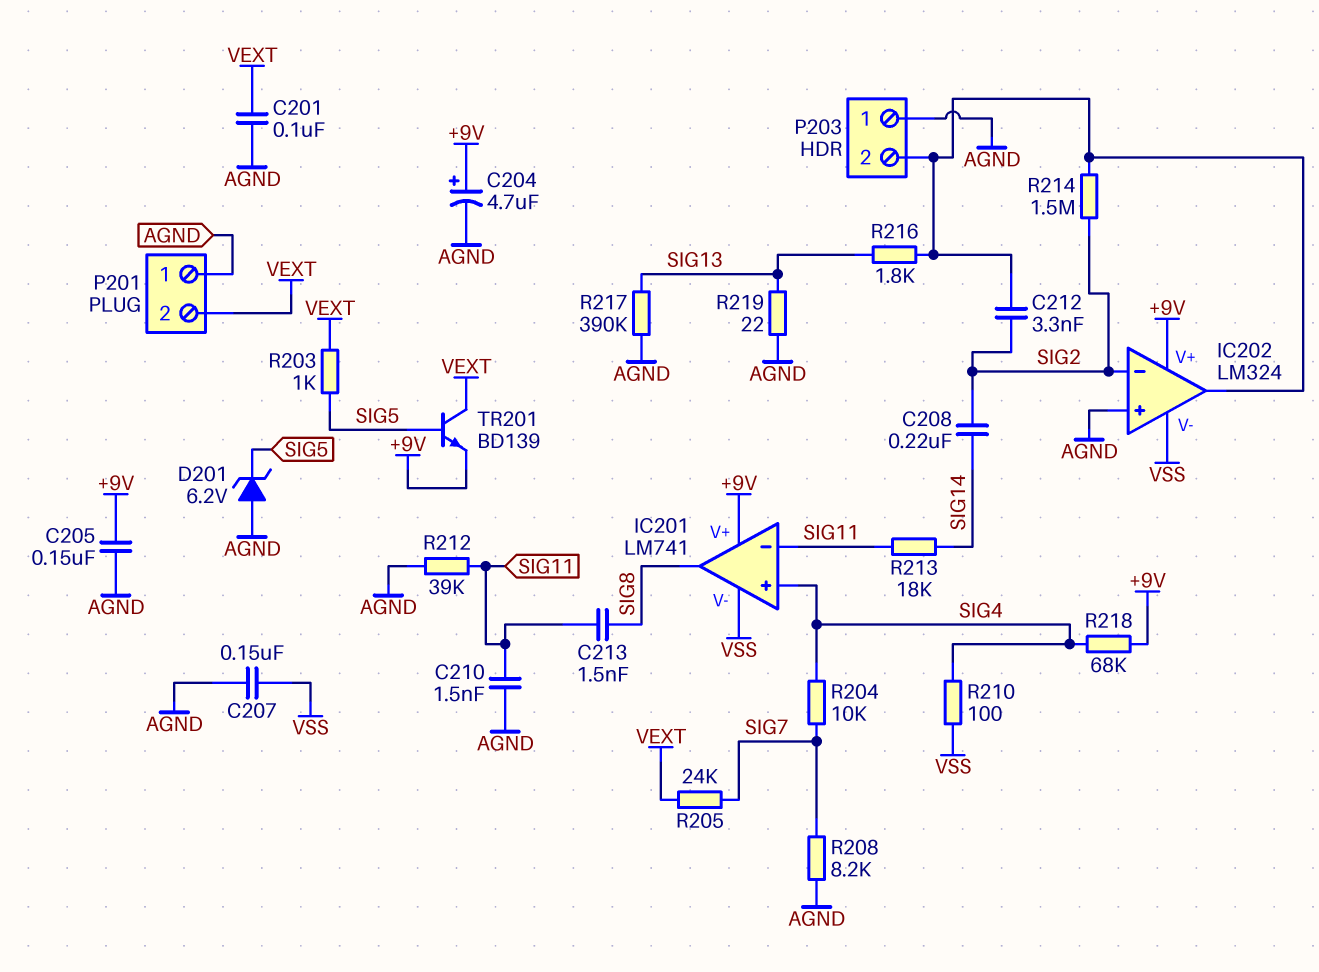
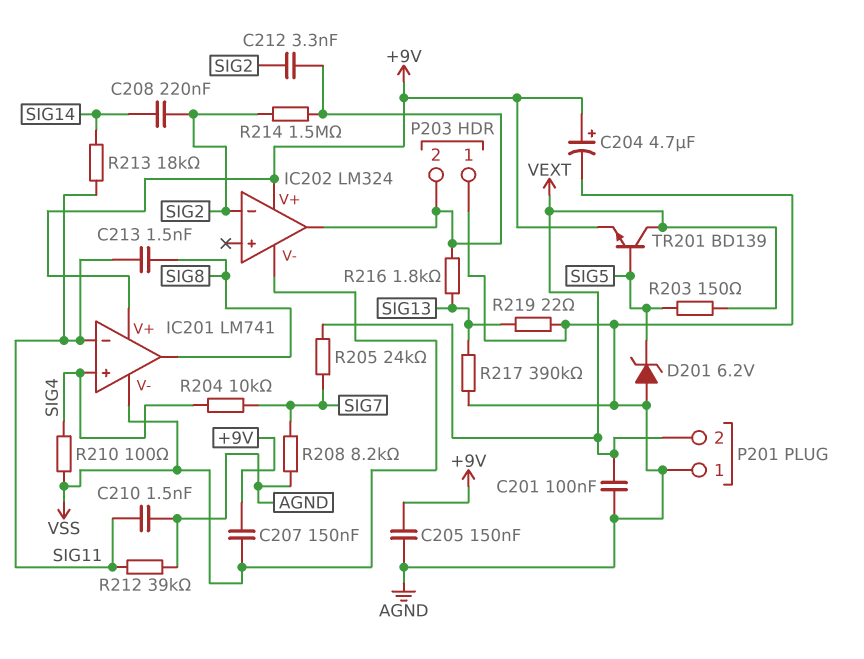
C207: 150nF (AGND, VSS) -> 150nF (+9V, VSS)
IC202 pin in+: AGND -> none
R203: 1k (SIG5, VEXT) -> 150 (SIG5, VEXT)
R218: 68k (+9V, SIG4) -> none

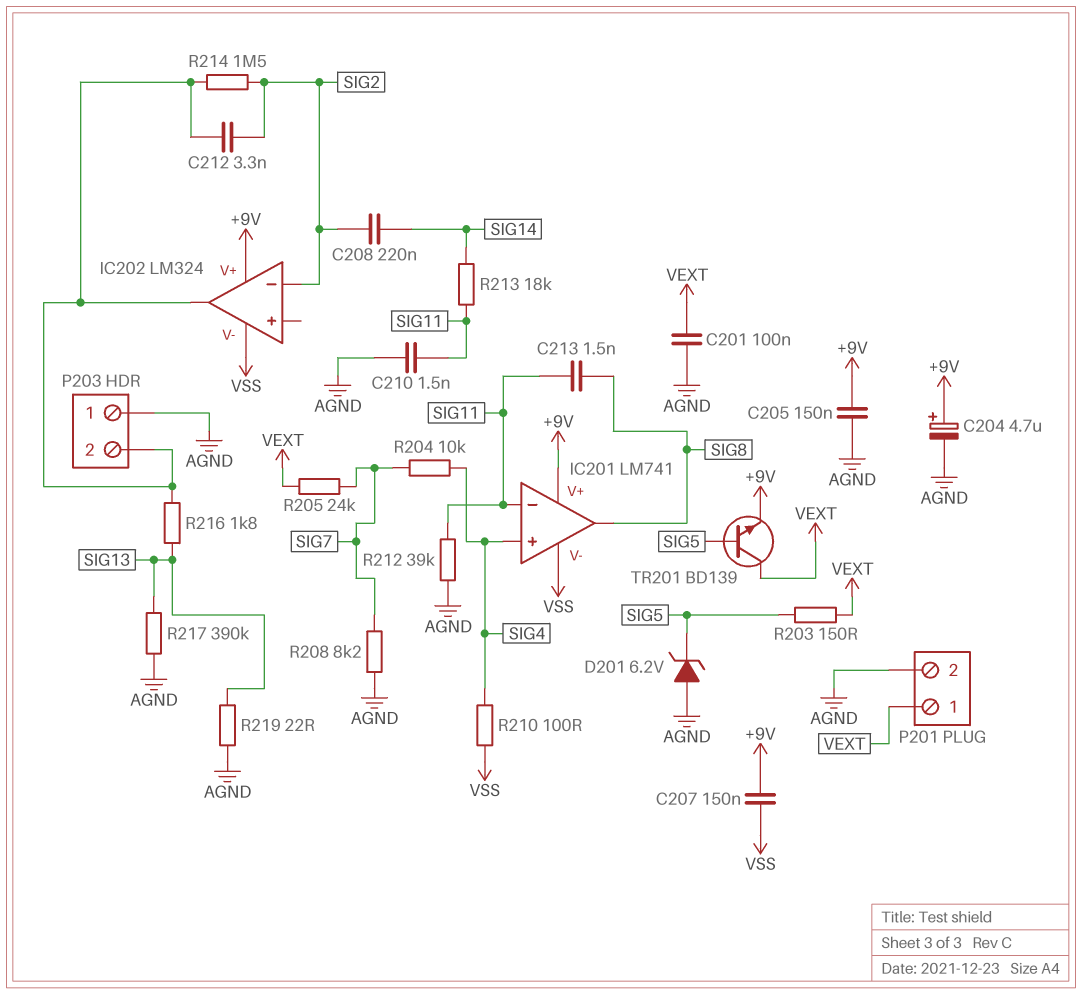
P201 pin 1: AGND -> VEXT
P201 pin 2: VEXT -> AGND

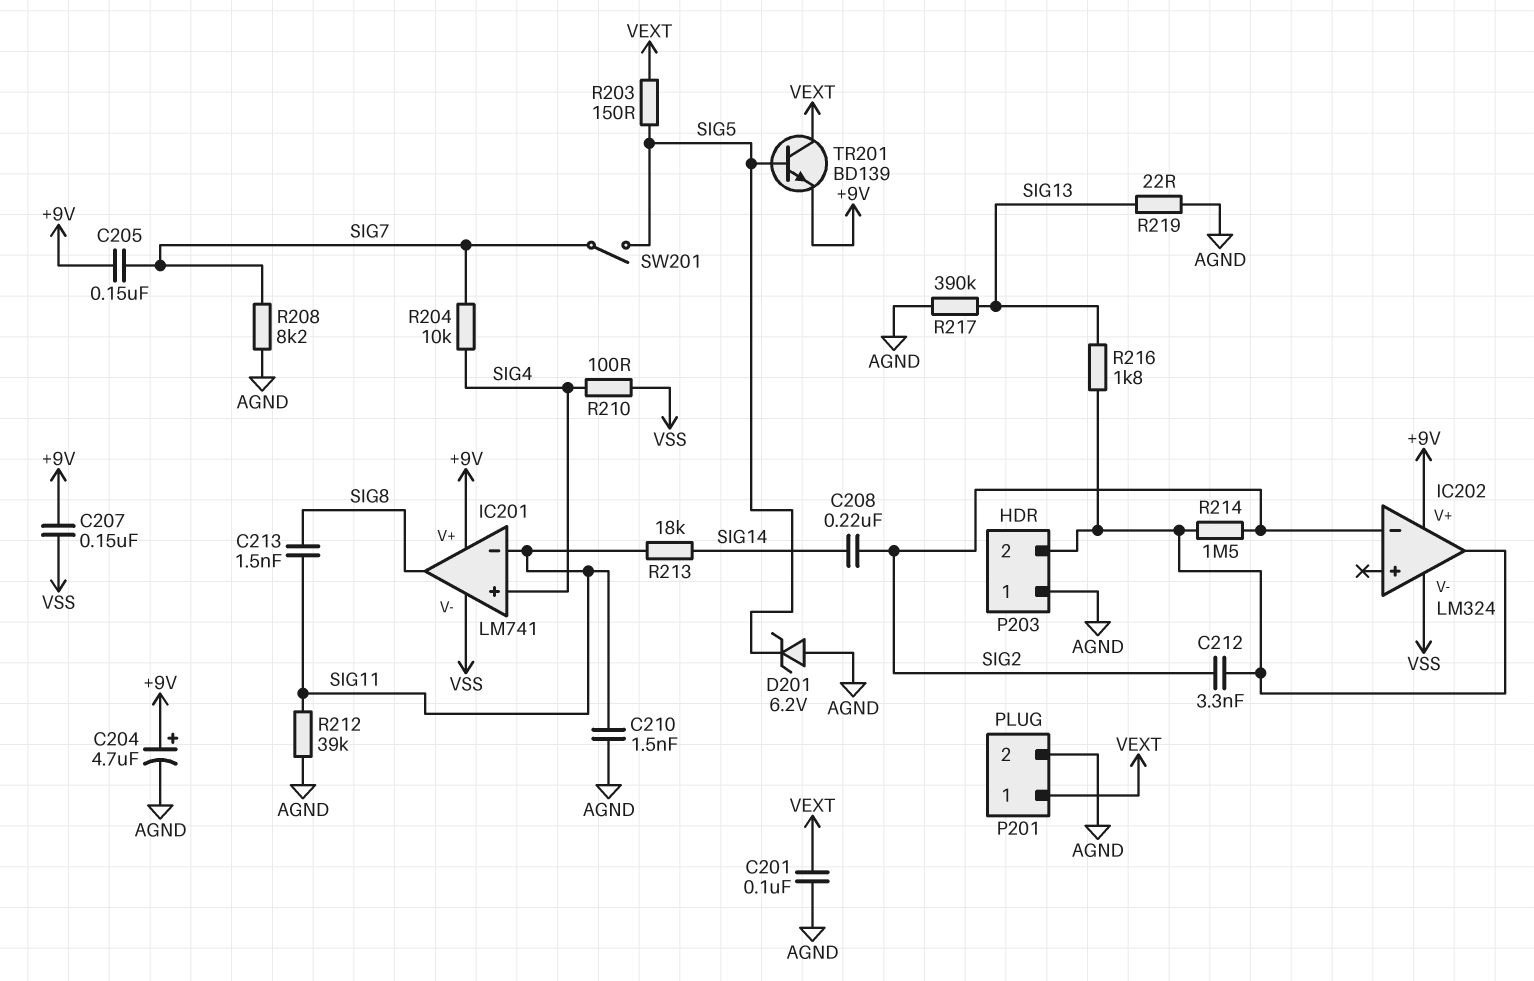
C205: 150nF (+9V, AGND) -> 150nF (+9V, SIG7)
R205: 24k (SIG7, VEXT) -> none
SW201: none -> switch (SIG5, SIG7)

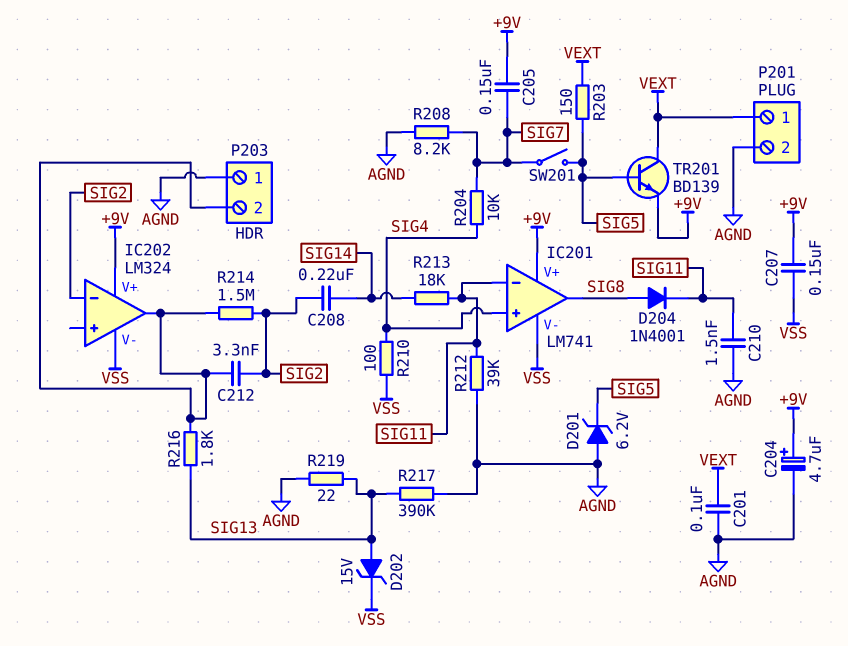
C213: 1.5nF (SIG8, SIG11) -> none
D202: none -> zener 15V (A SIG13, K VSS)
D204: none -> diode 1N4001 (A SIG8, K SIG11)

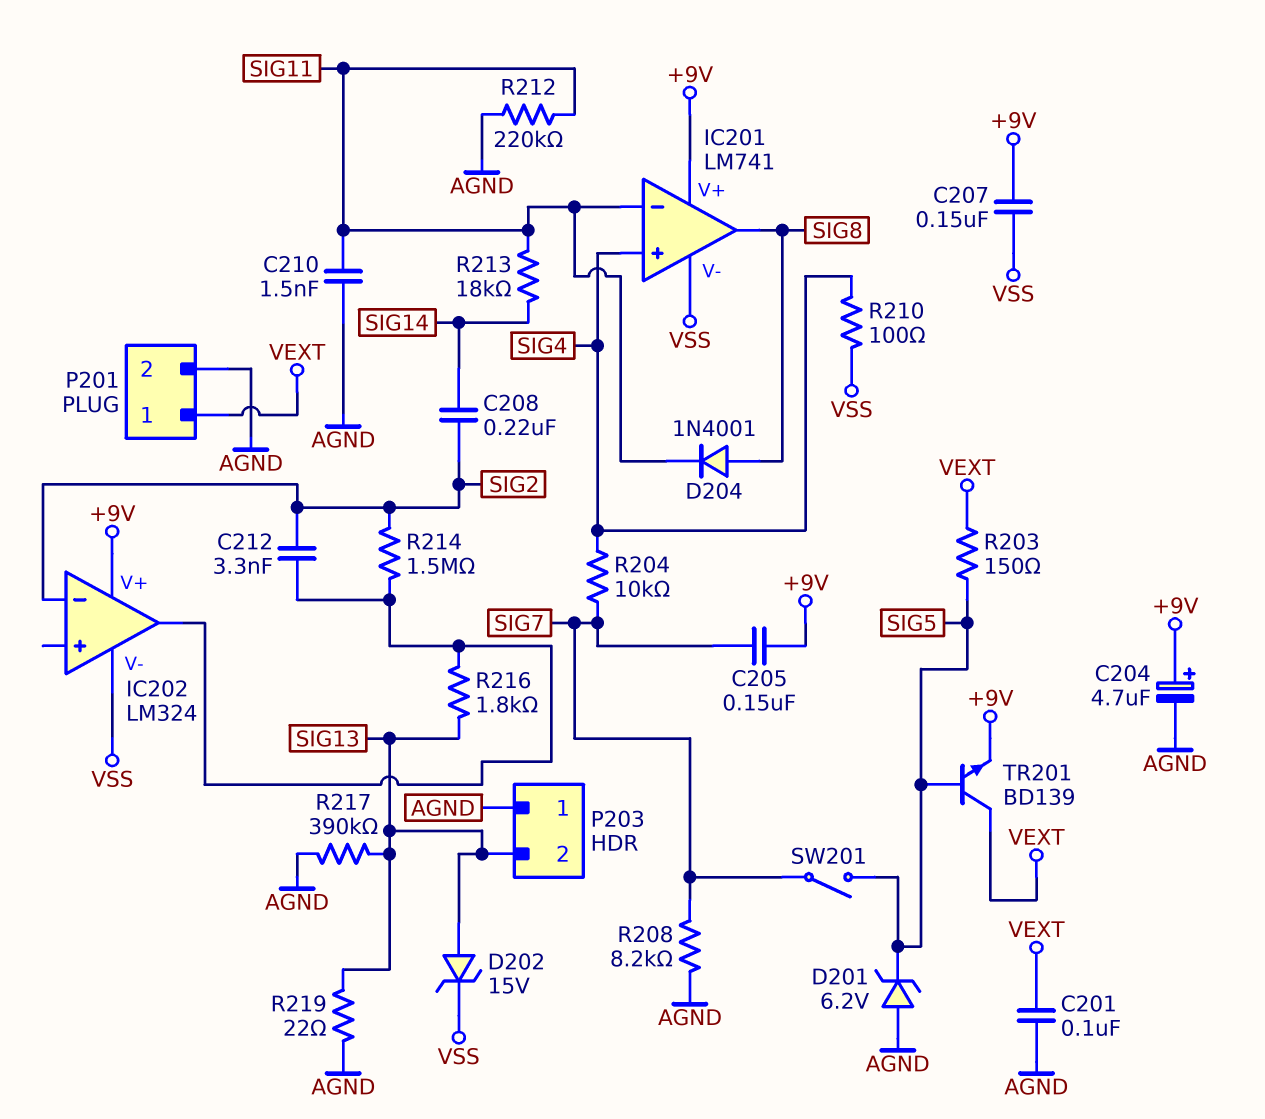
P203 pin 2: IC202/out -> SIG13
R212: 39k (AGND, SIG11) -> 220k (AGND, SIG11)

